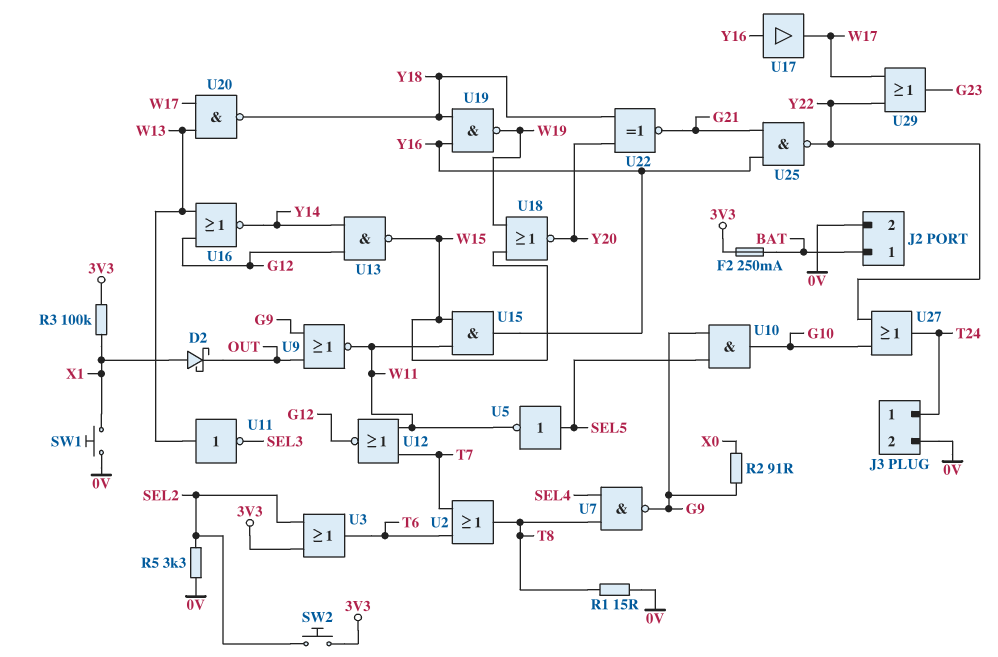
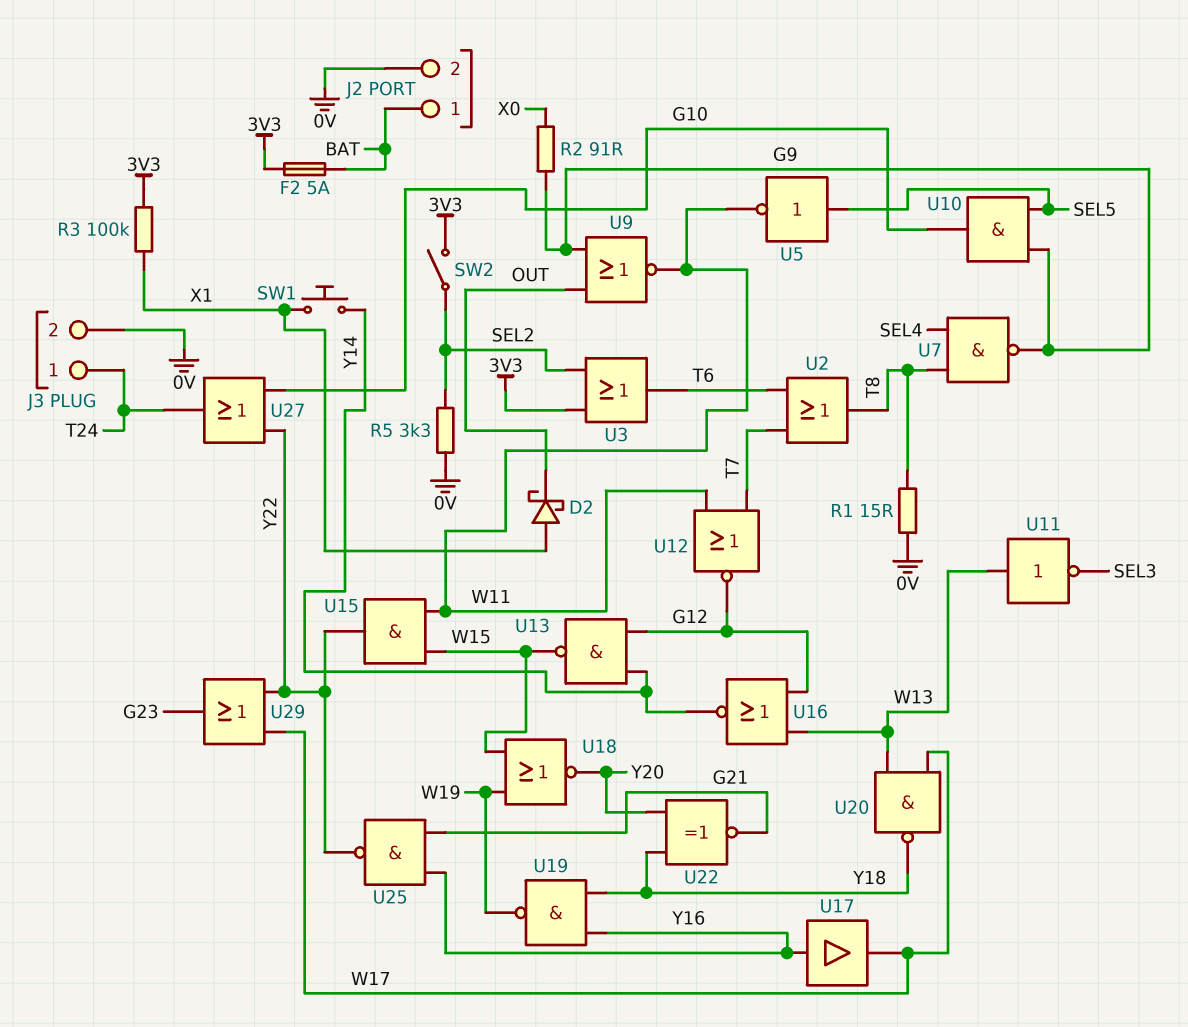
F2: 250mA (3V3, BAT) -> 5A (3V3, BAT)
SW1: button (0V, X1) -> button (X1, Y14)
SW2: button (3V3, SEL2) -> switch (3V3, SEL2)
U15: AND (in W11, in W15, out Y16) -> AND (in W11, in W15, out Y22)

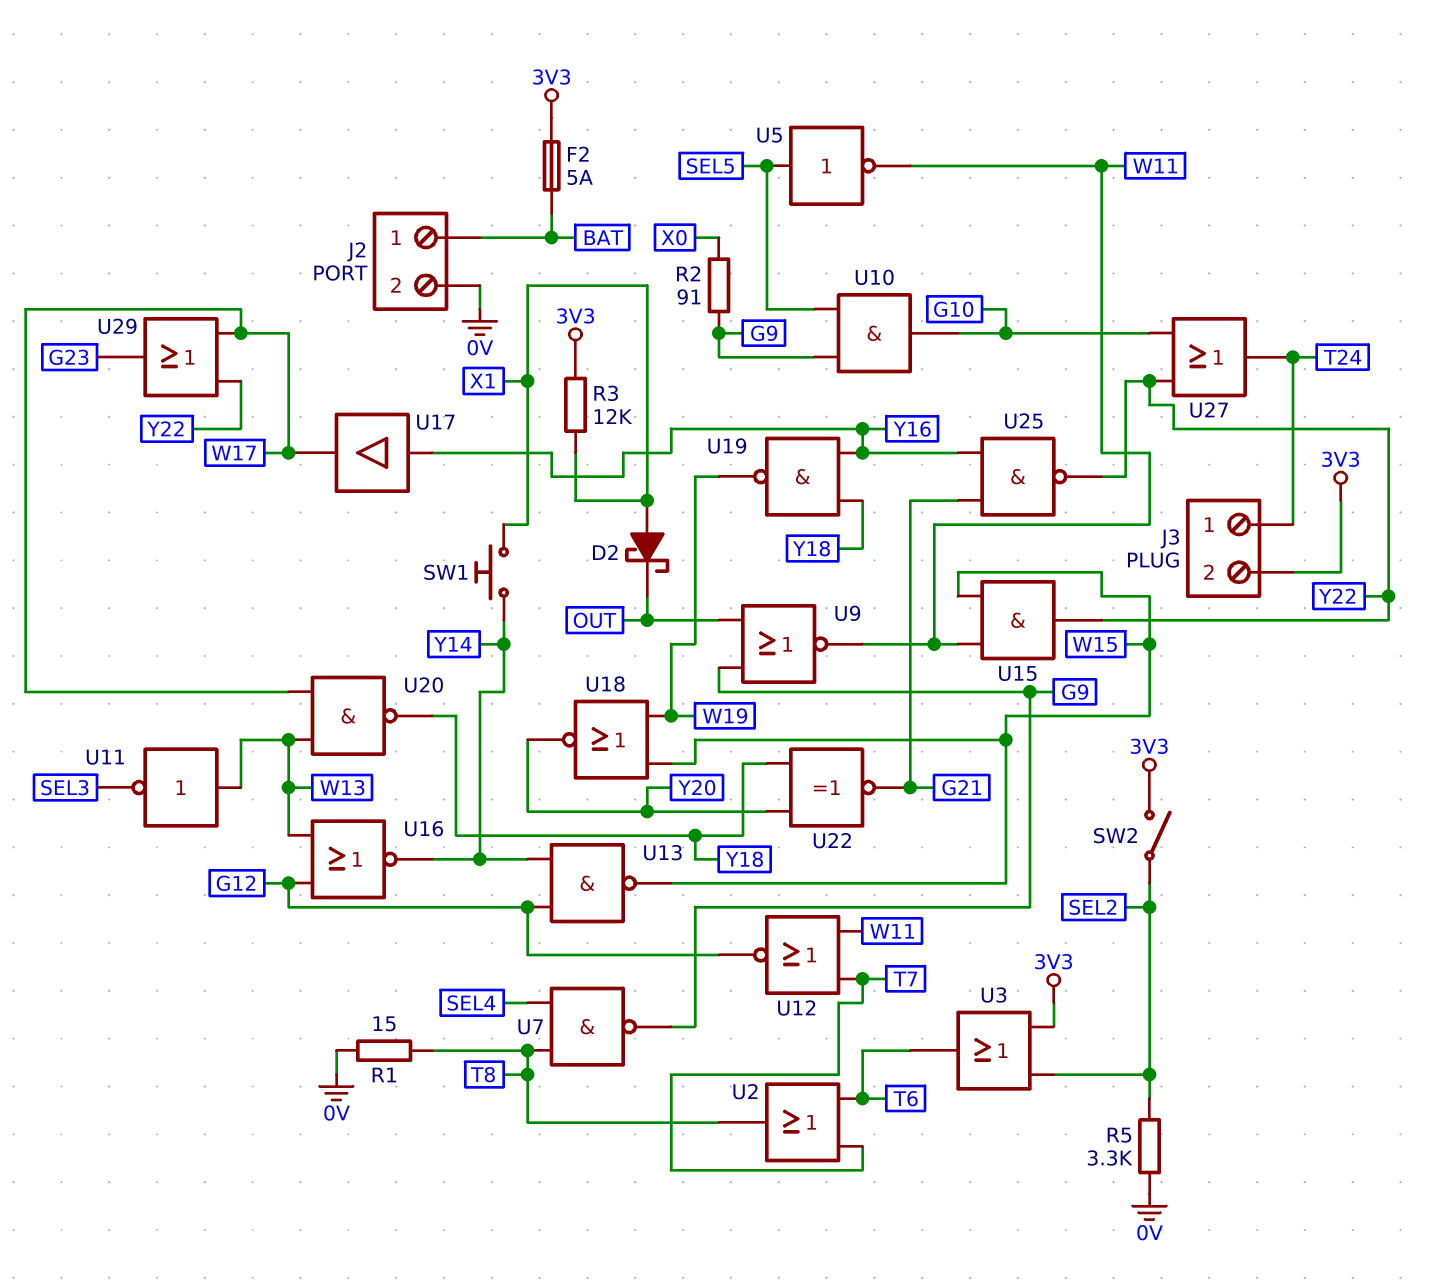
J3 pin 2: 0V -> 3V3
R3: 100k (3V3, X1) -> 12k (3V3, X1)

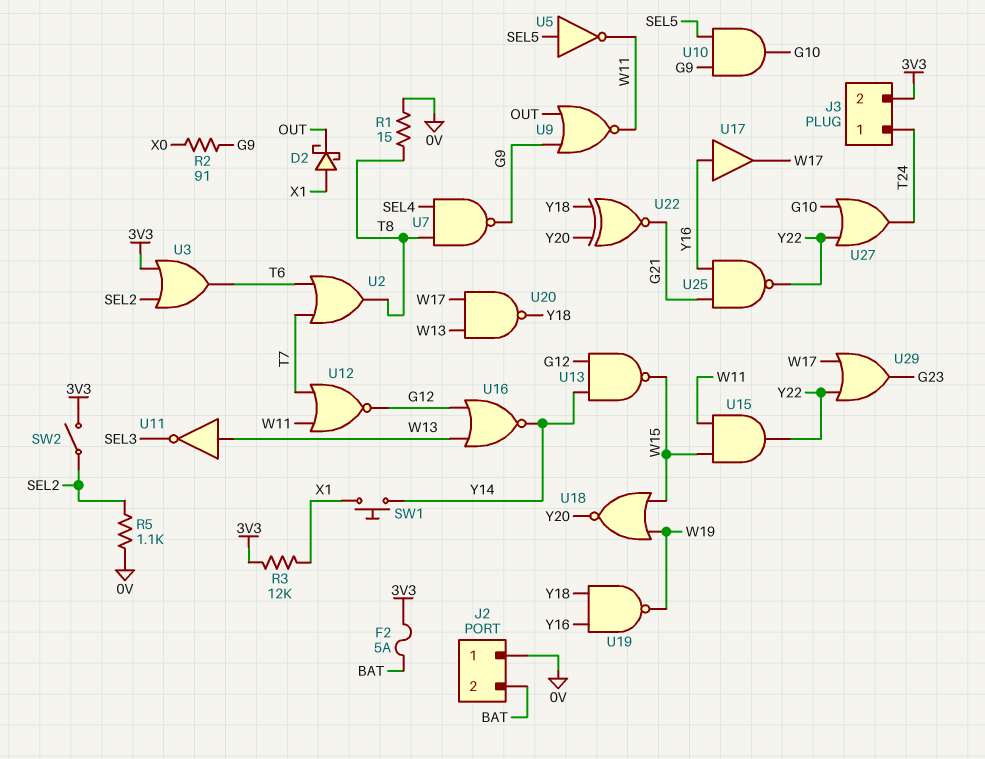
J2 pin 1: BAT -> 0V
J2 pin 2: 0V -> BAT
R5: 3.3k (0V, SEL2) -> 1.1k (0V, SEL2)

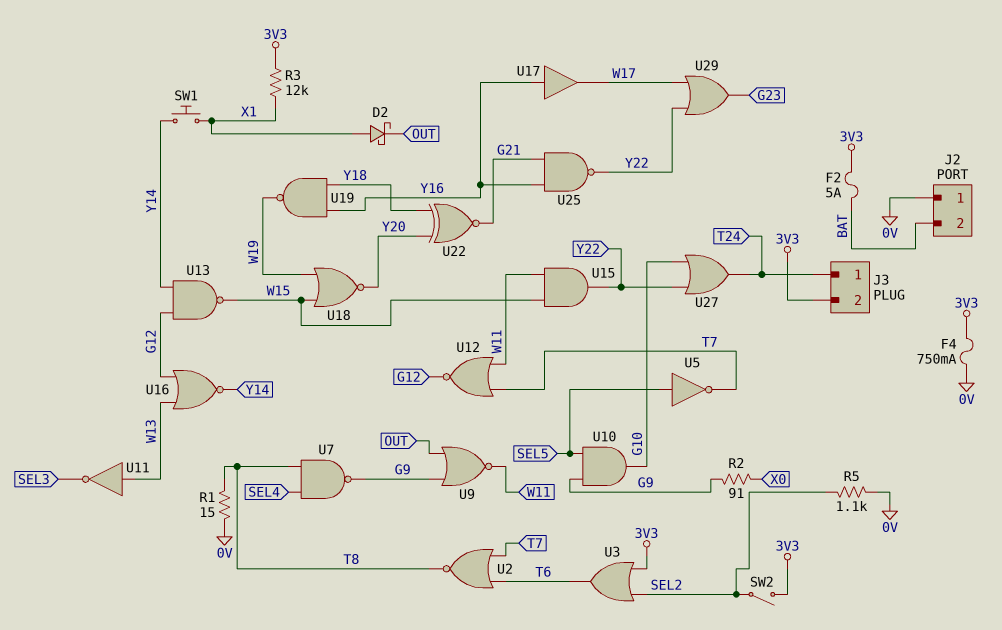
F4: none -> 750mA (0V, 3V3)
U2: OR (in T6, in T7, out T8) -> NOR (in T6, in T7, out T8)
U5: NOT (in SEL5, out W11) -> NOT (in SEL5, out T7)
U20: NAND (in W13, in W17, out Y18) -> none

